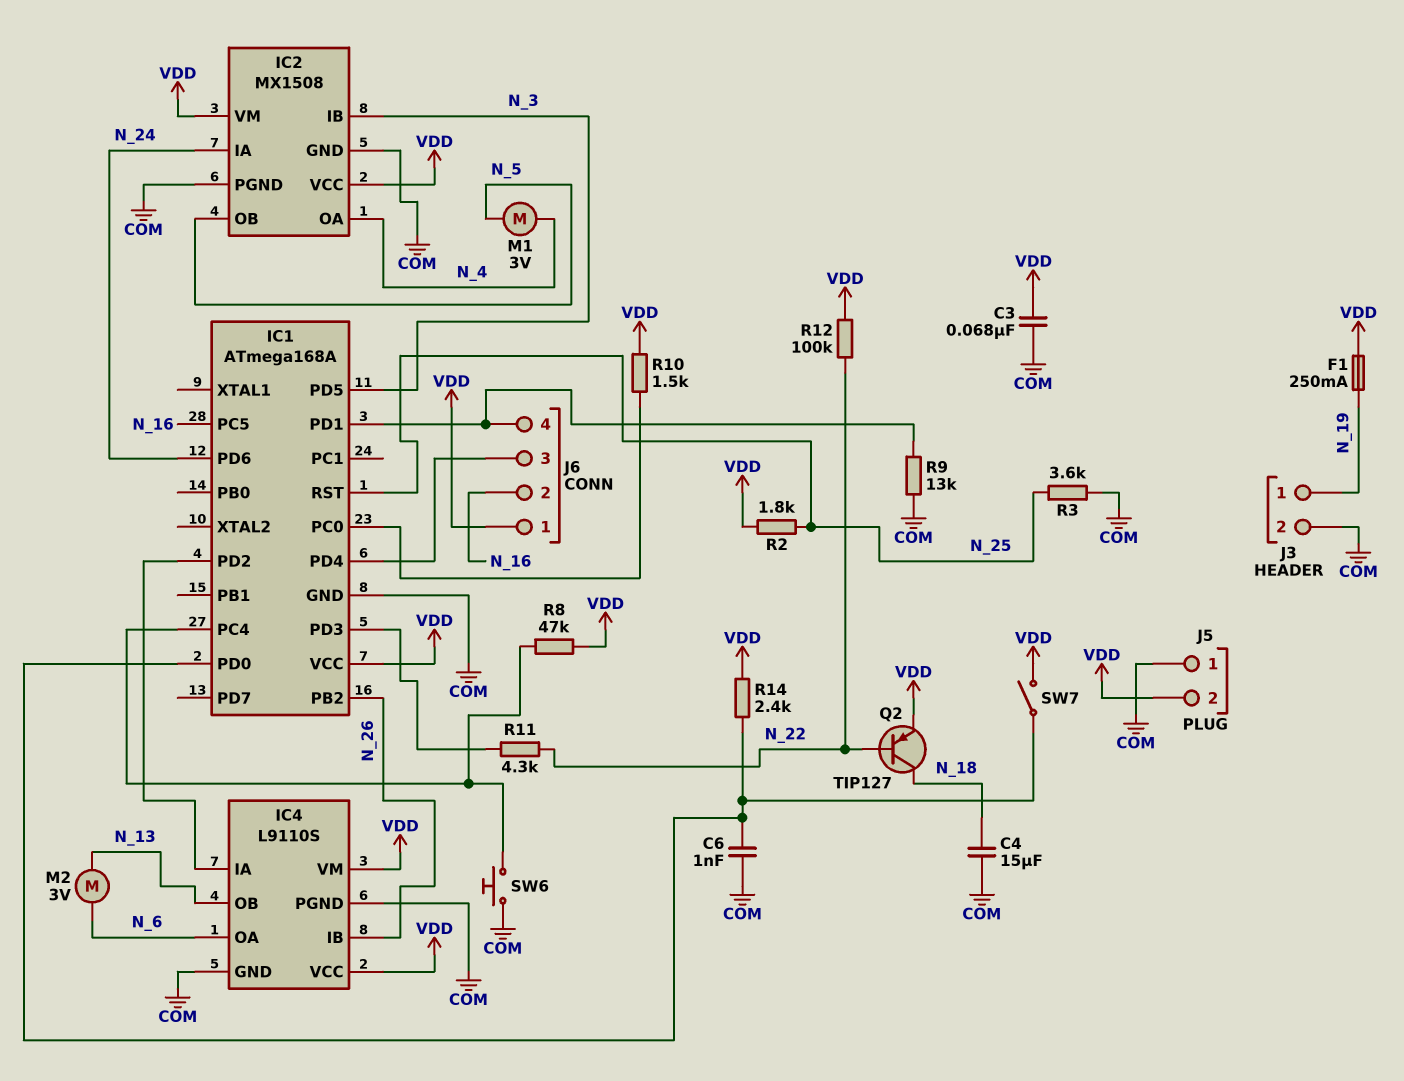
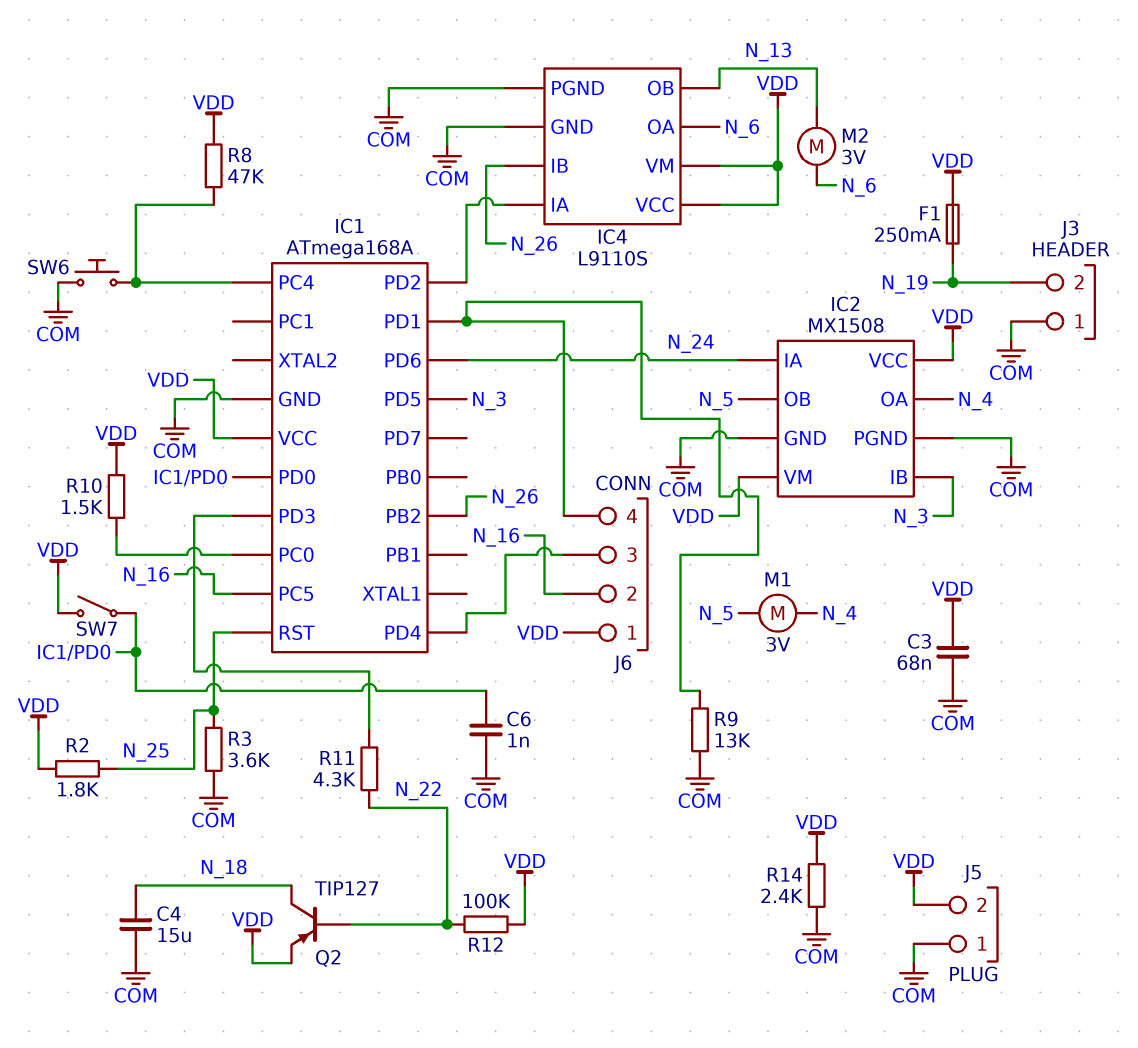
J3 pin 1: N_19 -> COM
J3 pin 2: COM -> N_19
R14: 2.4k (IC1/PD0, VDD) -> 2.4k (COM, VDD)

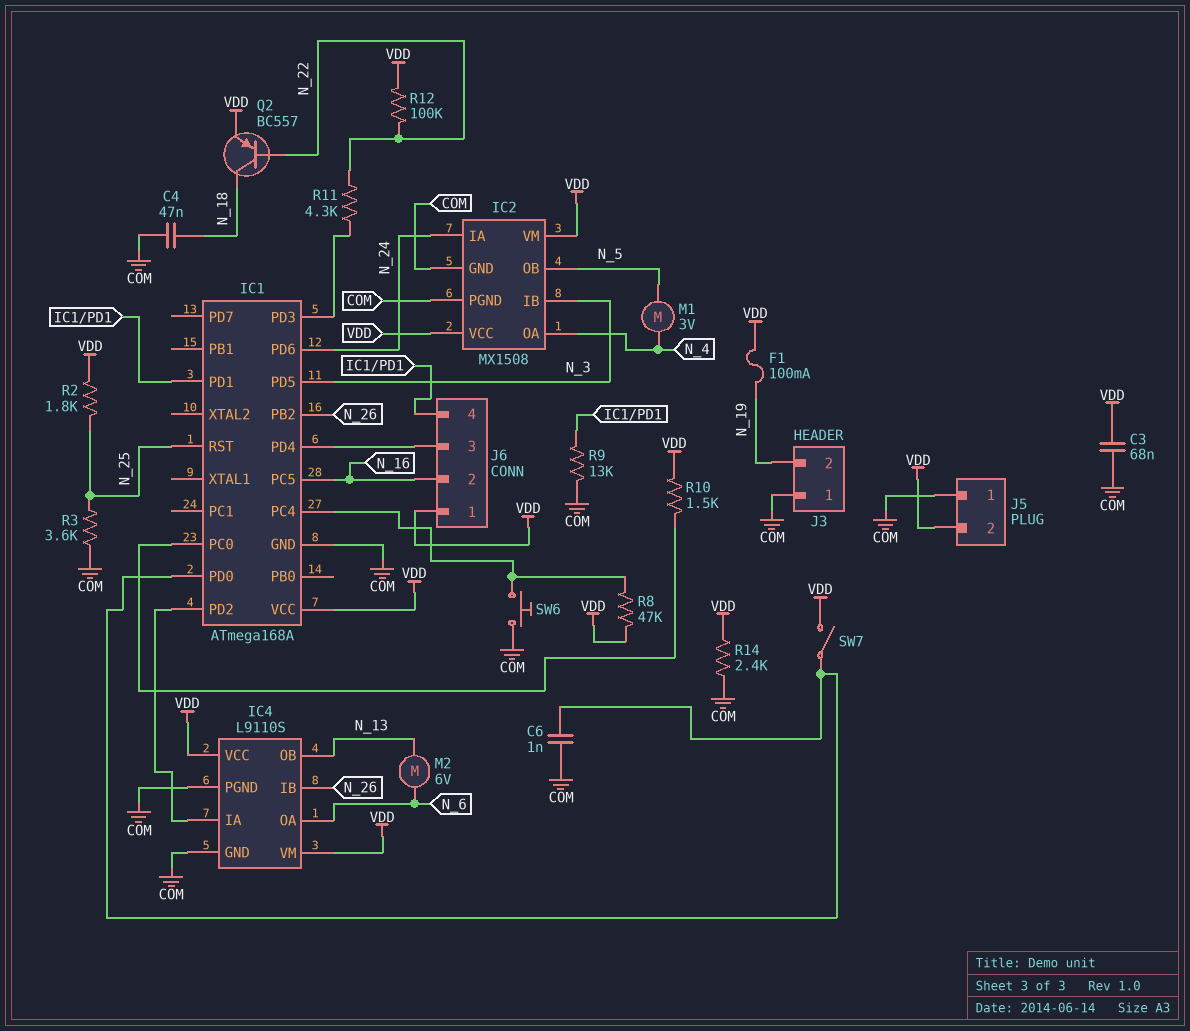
C4: 15uF (COM, N_18) -> 47nF (COM, N_18)
F1: 250mA (N_19, VDD) -> 100mA (N_19, VDD)
M2: motor 3V (N_6, N_13) -> motor 6V (N_6, N_13)
Q2: PNP TIP127 (B N_22, C N_18, E VDD) -> PNP BC557 (B N_22, C N_18, E VDD)

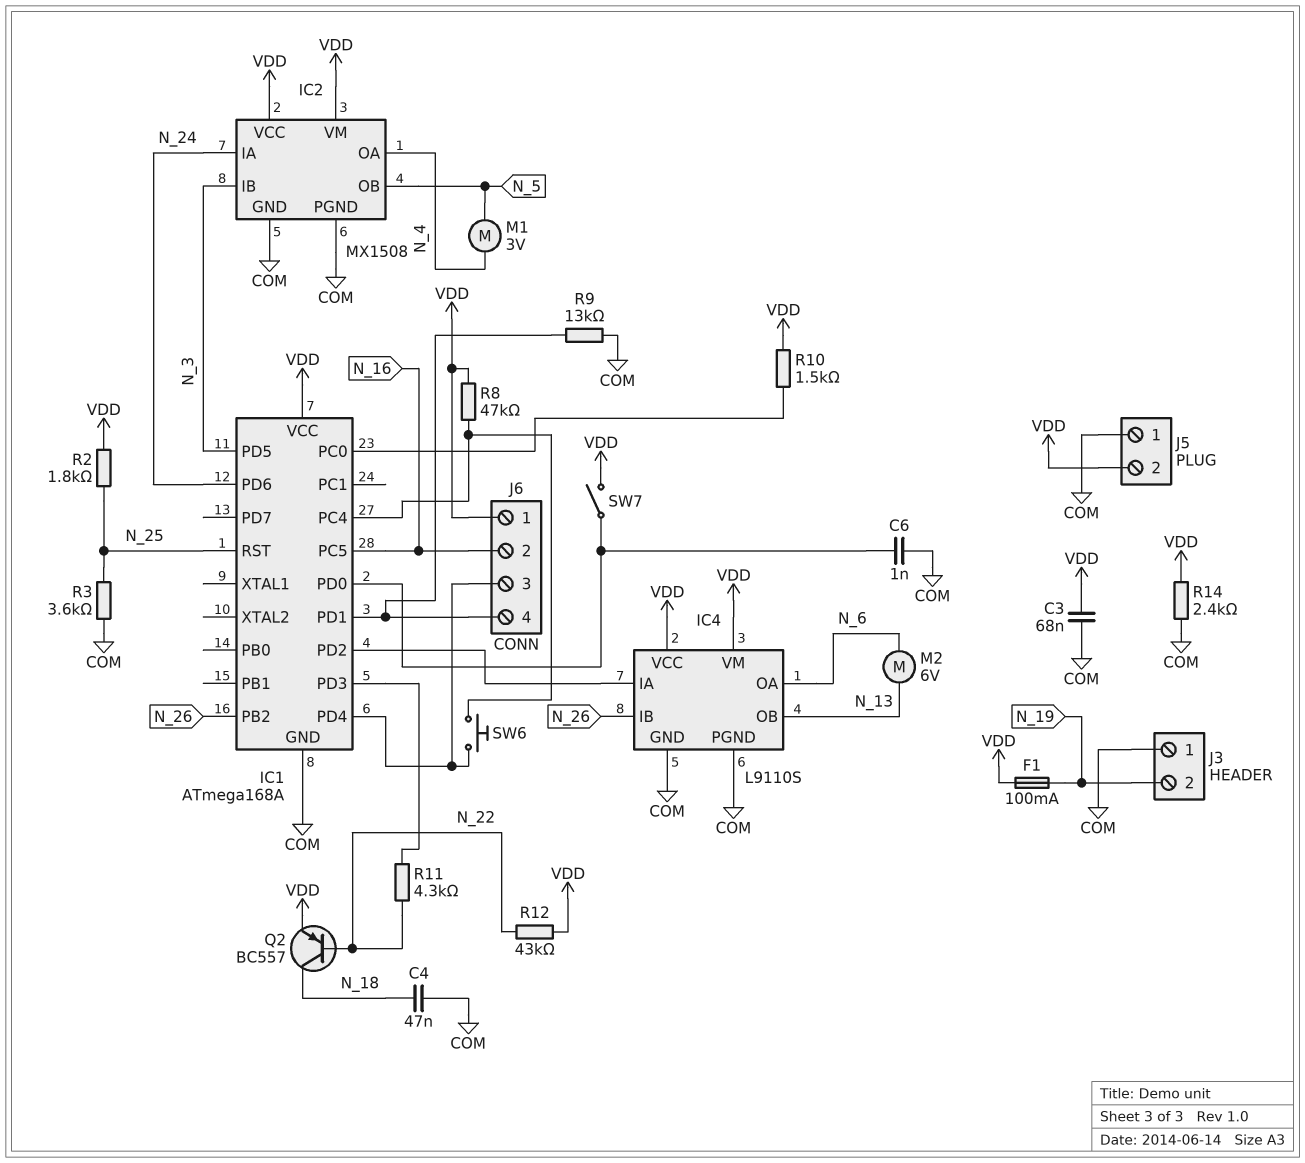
R12: 100k (N_22, VDD) -> 43k (N_22, VDD)
SW6: button (COM, IC1/PC4) -> button (IC1/PC4, IC1/PD4)

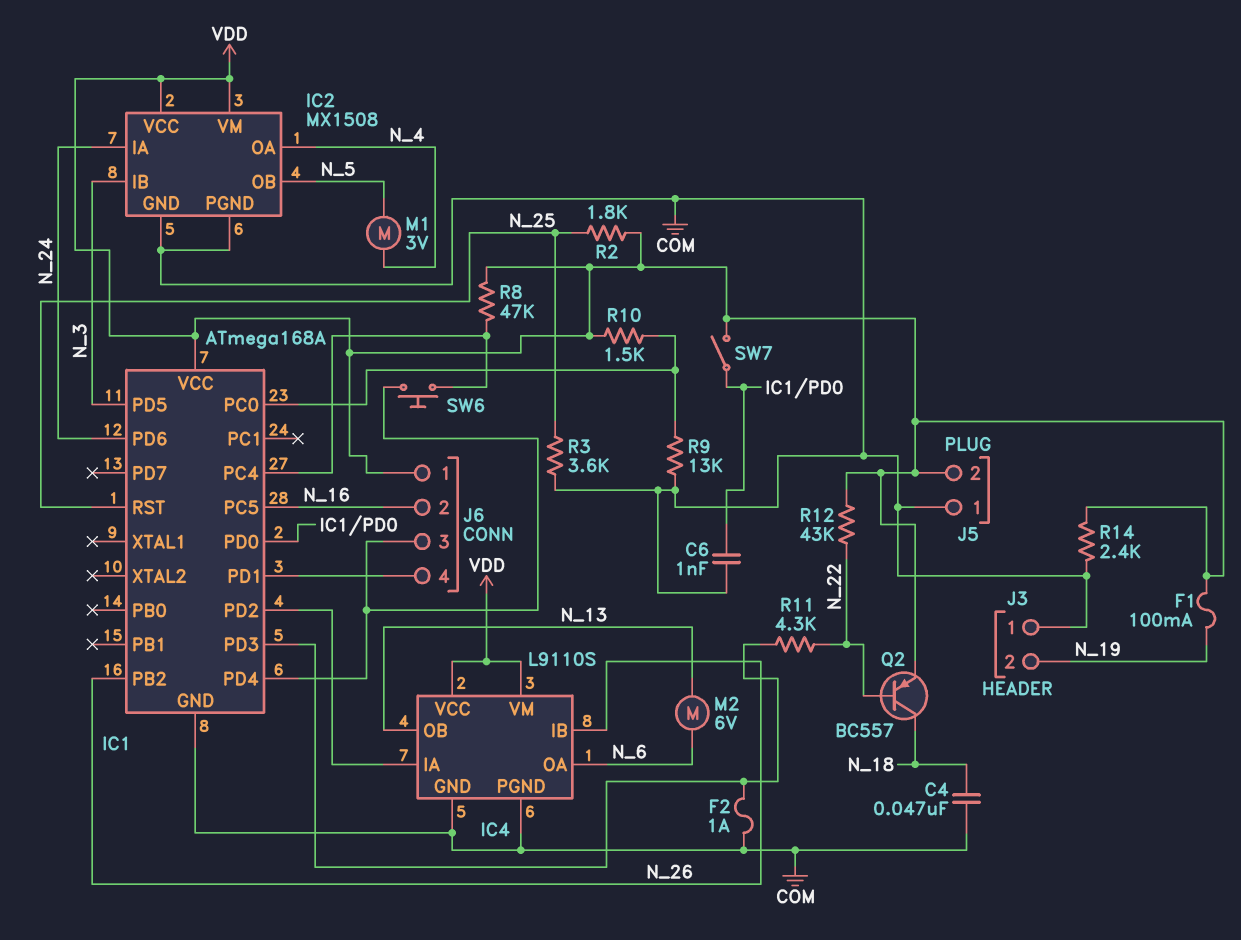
C3: 68nF (COM, VDD) -> none
F2: none -> 1A (COM, IC1/PD3)
R9: 13k (COM, IC1/PD1) -> 13k (COM, IC1/PC0)

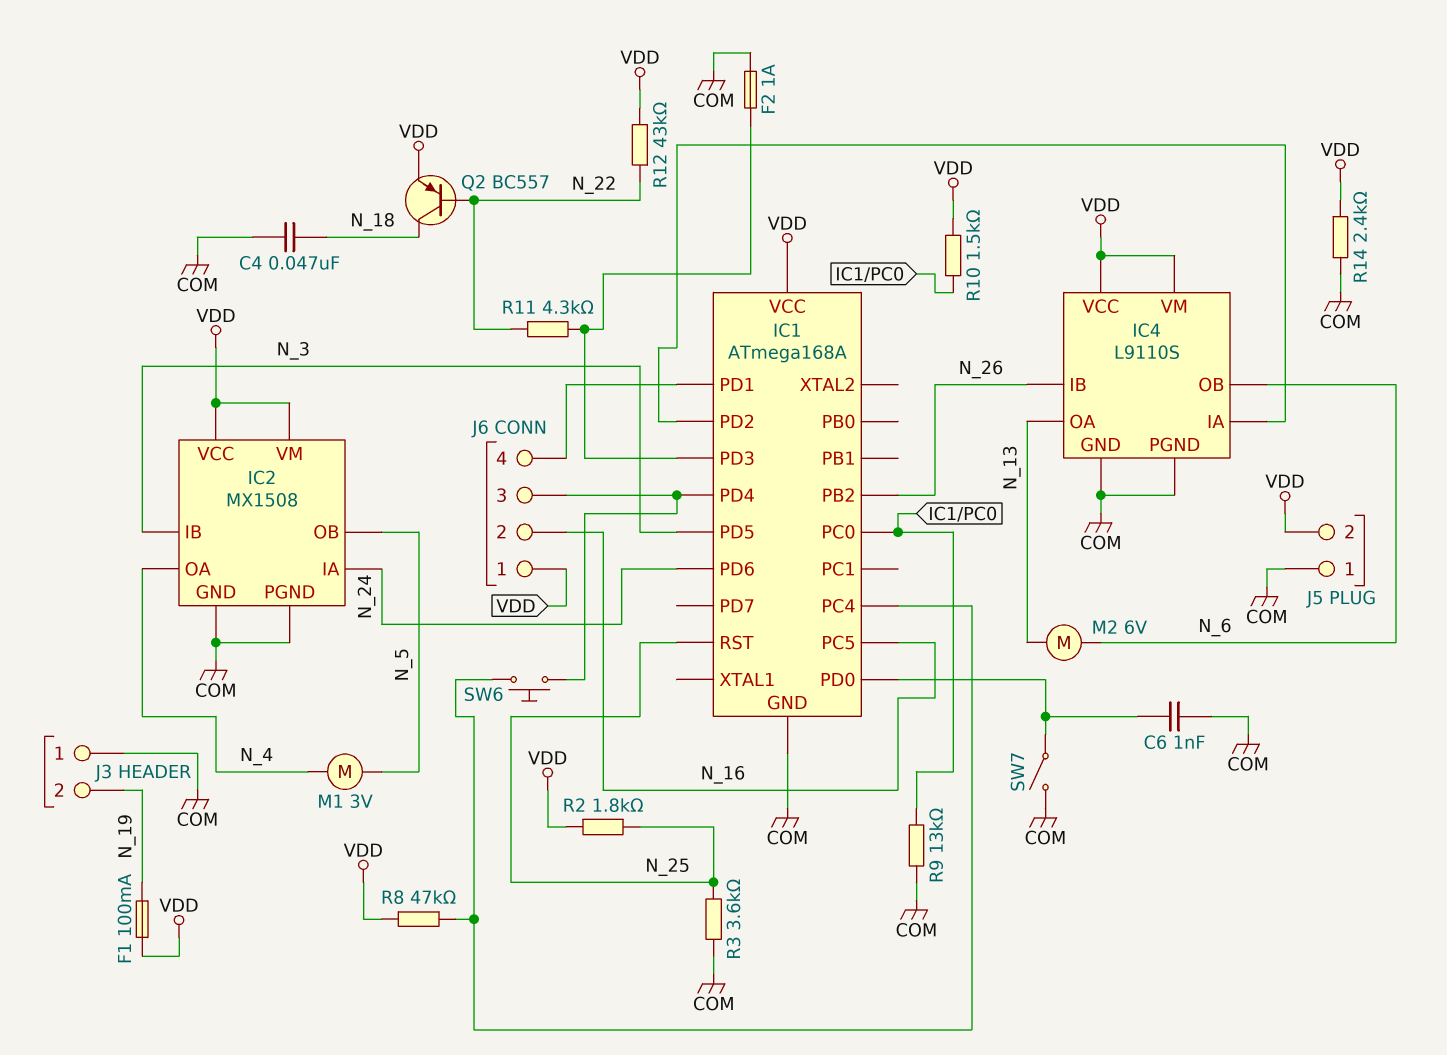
IC4 pin OA: N_6 -> N_13
IC4 pin OB: N_13 -> N_6
SW7: switch (IC1/PD0, VDD) -> switch (COM, IC1/PD0)

